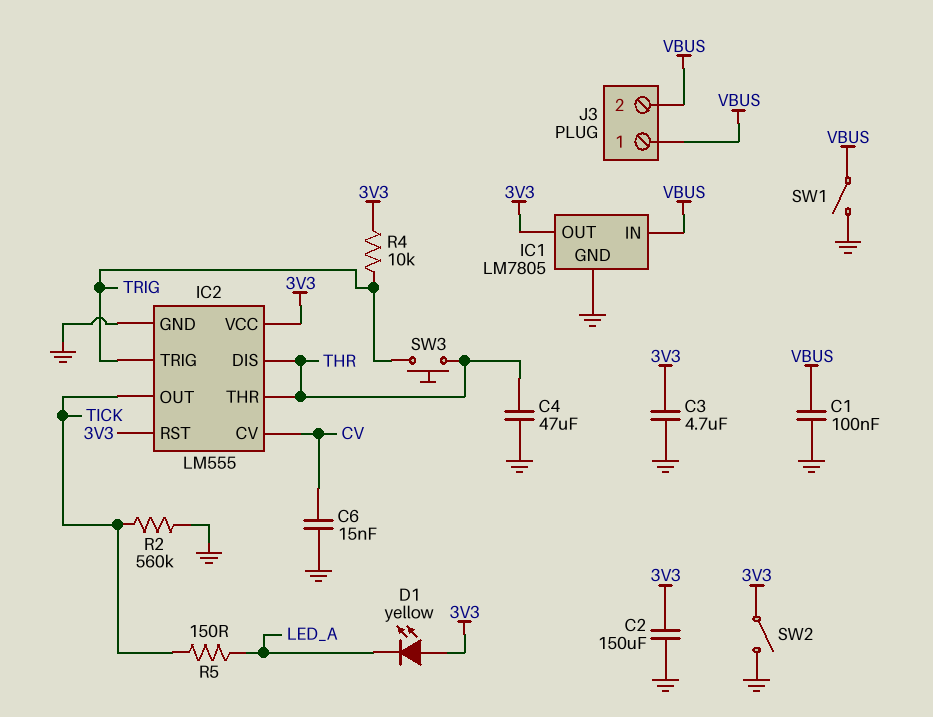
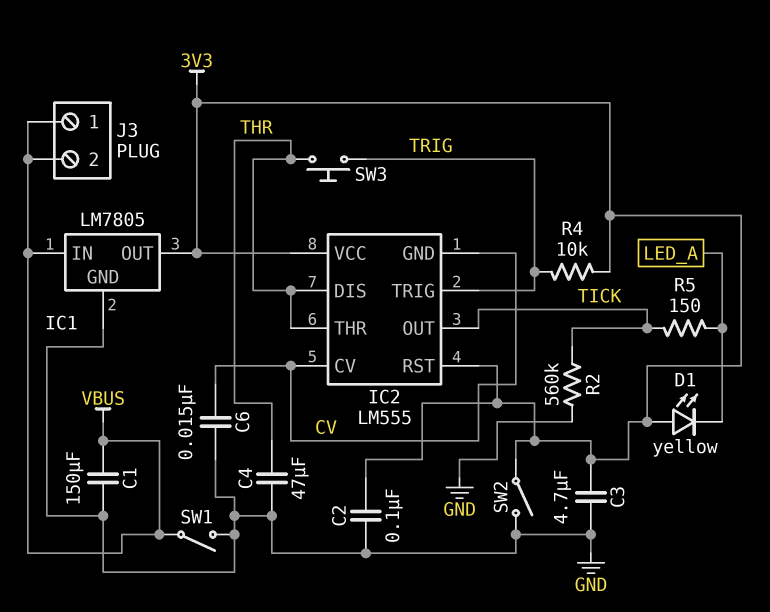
C1: 100nF (GND, VBUS) -> 150uF (GND, VBUS)
C2: 150uF (3V3, GND) -> 100nF (3V3, GND)
IC2 pin GND: GND -> CV

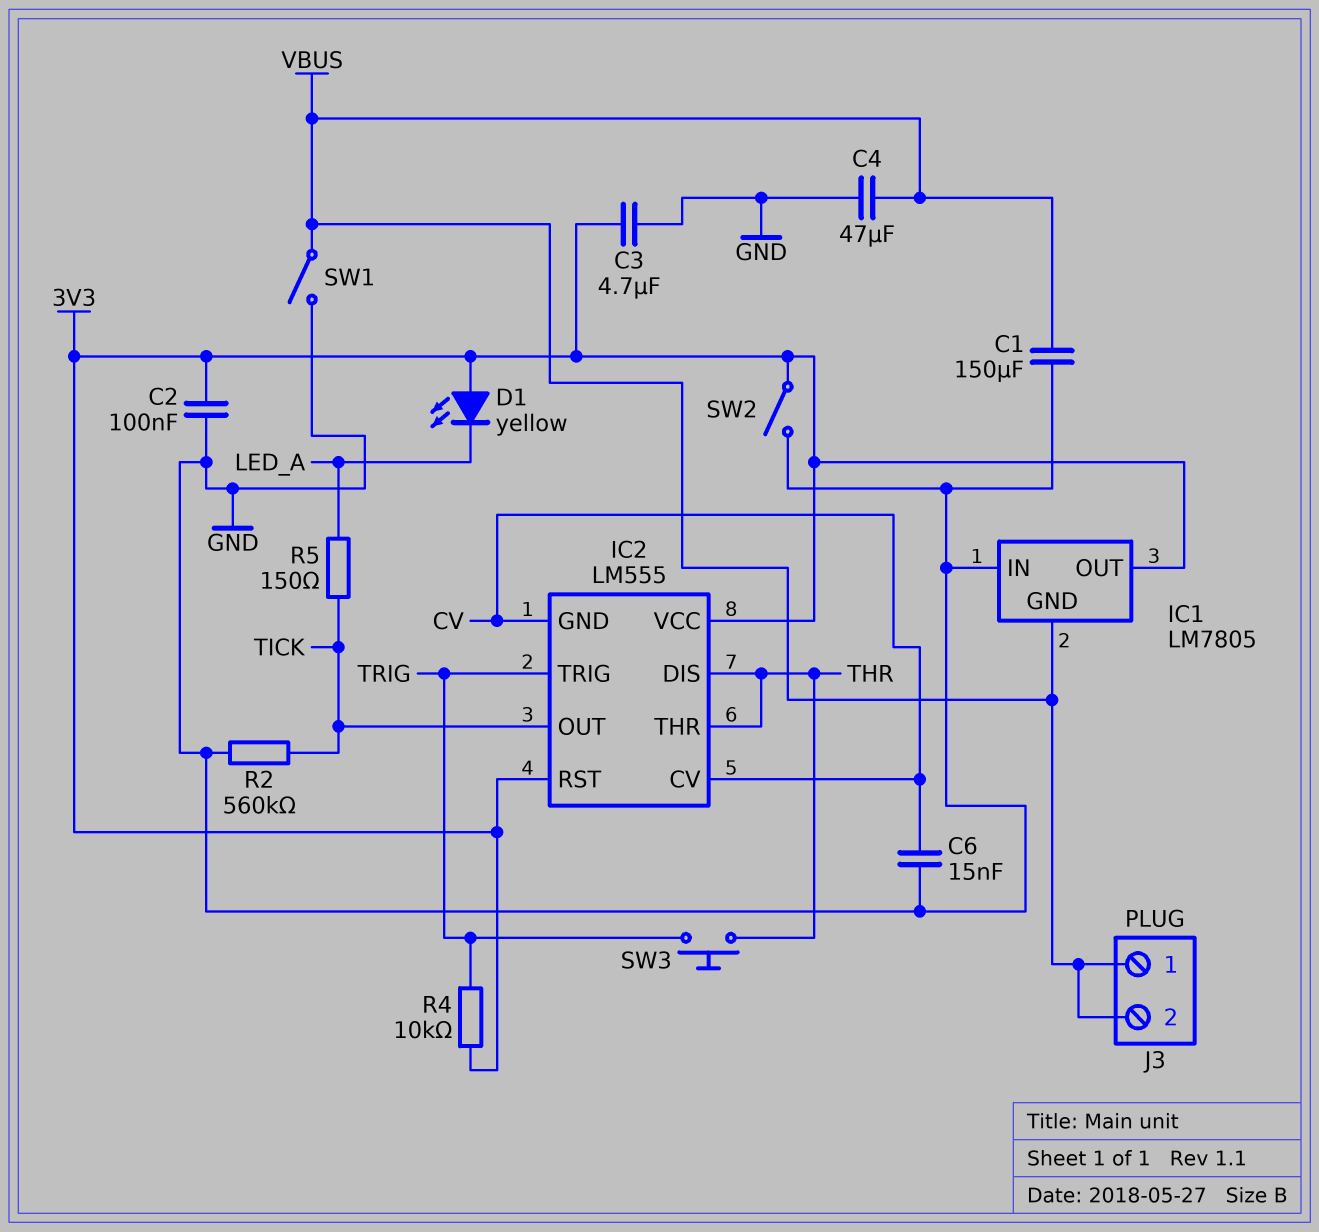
C4: 47uF (GND, THR) -> 47uF (GND, VBUS)
IC1 pin GND: GND -> VBUS
IC1 pin IN: VBUS -> GND

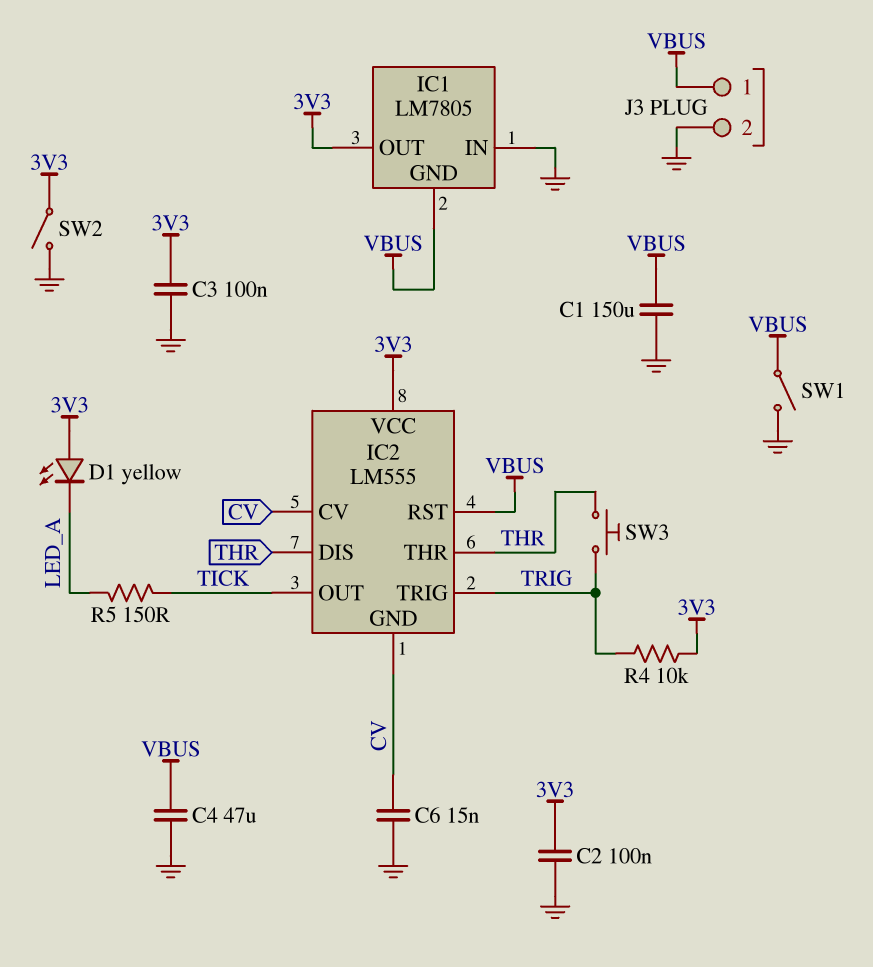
C3: 4.7uF (3V3, GND) -> 100nF (3V3, GND)
IC2 pin RST: 3V3 -> VBUS
J3 pin 2: VBUS -> GND
R2: 560k (GND, TICK) -> none

